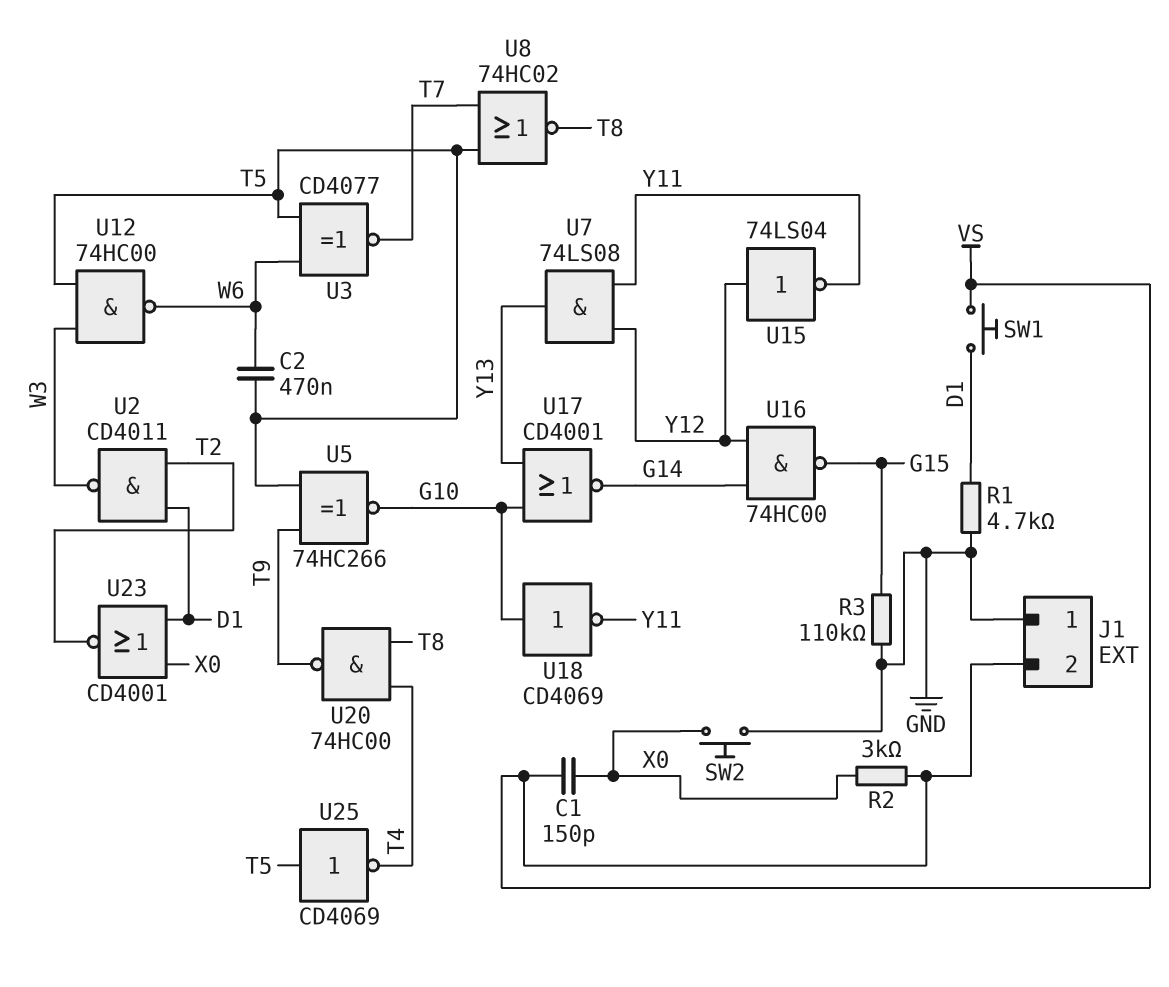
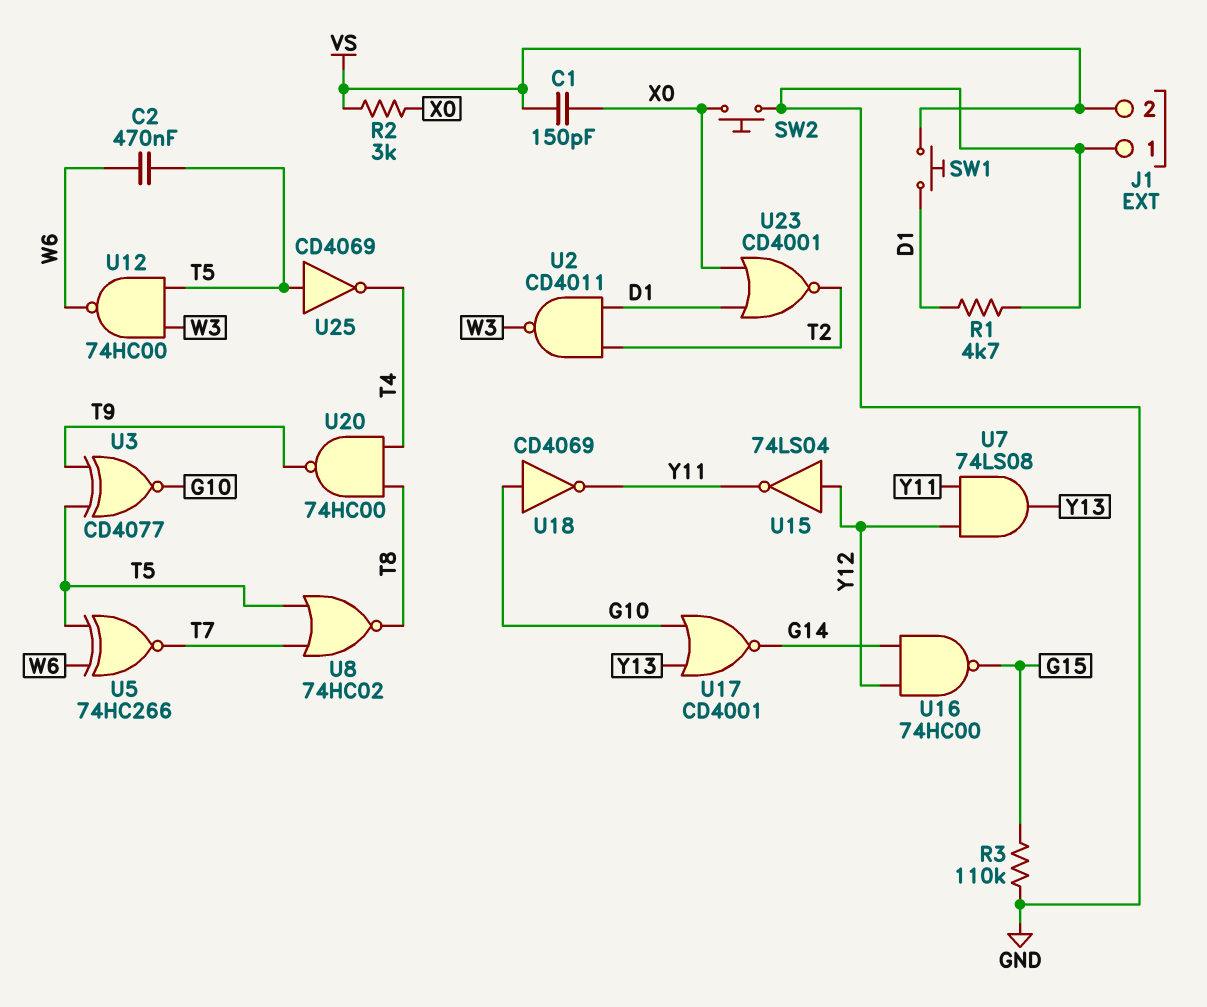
U3: XNOR CD4077 (in T5, in W6, out T7) -> XNOR CD4077 (in T5, in T9, out G10)
U5: XNOR 74HC266 (in T5, in T9, out G10) -> XNOR 74HC266 (in T5, in W6, out T7)

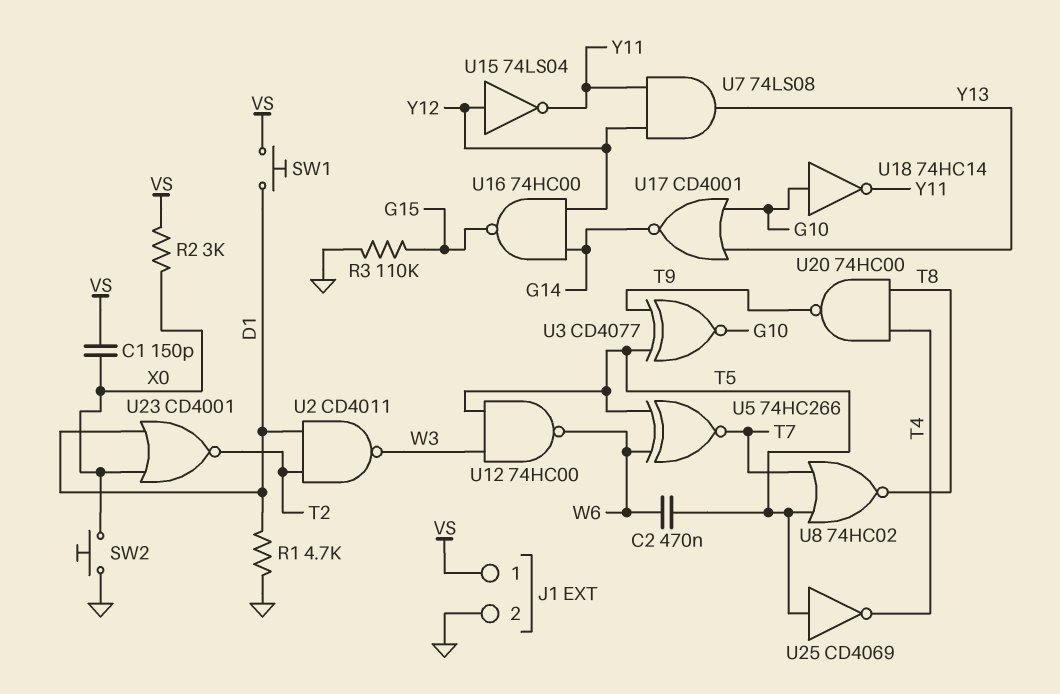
J1 pin 1: GND -> VS
J1 pin 2: VS -> GND
U18: NOT CD4069 (in G10, out Y11) -> NOT 74HC14 (in G10, out Y11)

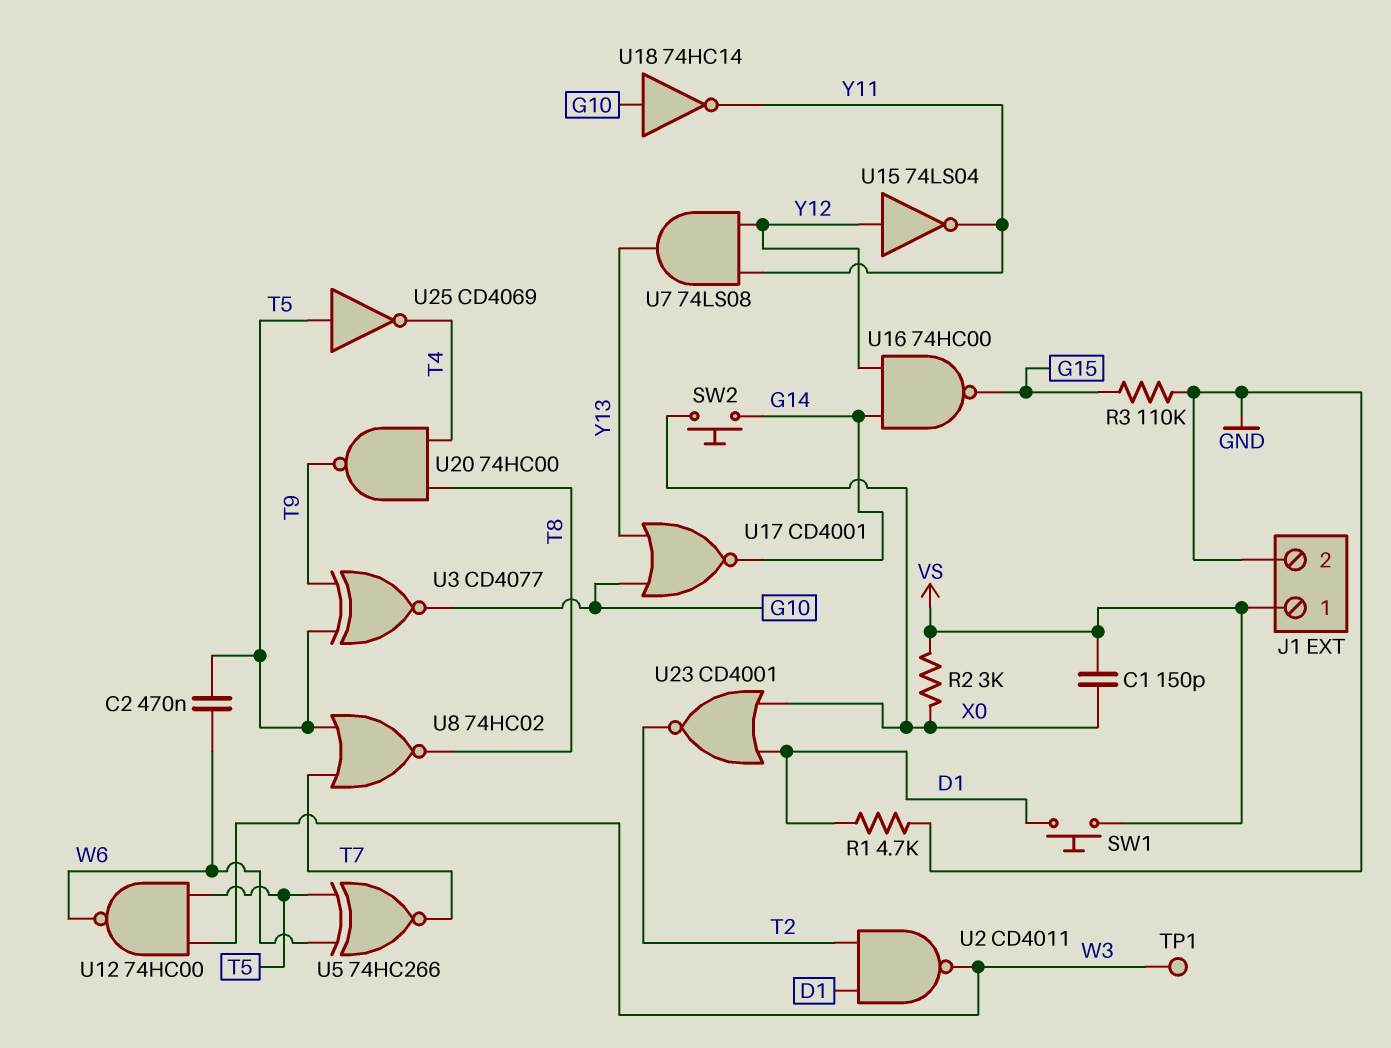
SW2: button (GND, X0) -> button (G14, X0)
TP1: none -> test point (W3)

